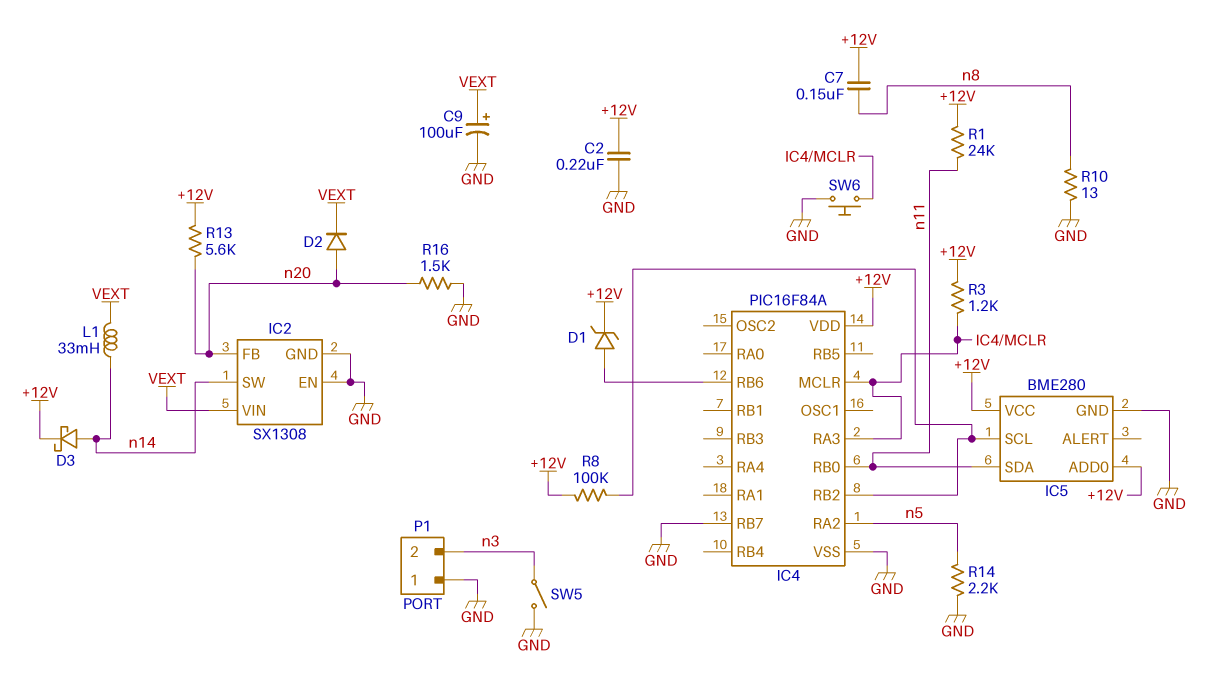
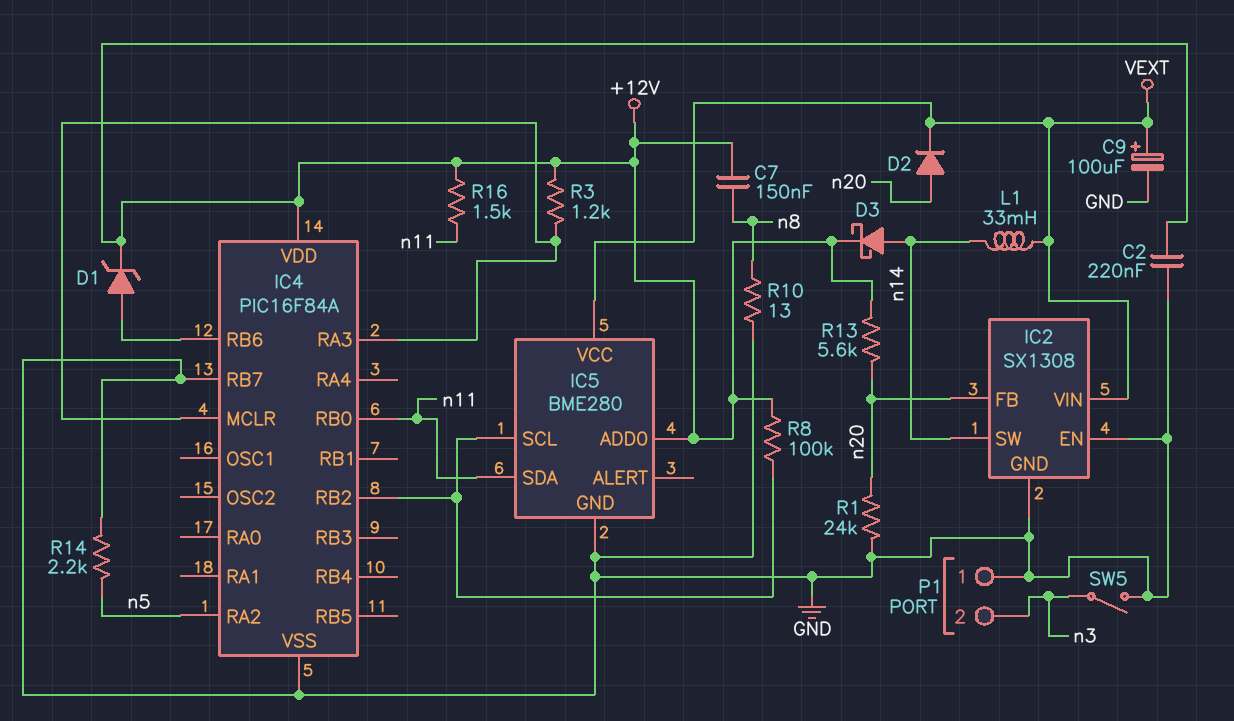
IC5 pin VCC: +12V -> VEXT
R1: 24k (+12V, n11) -> 24k (GND, n20)
R16: 1.5k (GND, n20) -> 1.5k (+12V, n11)
SW6: button (GND, IC4/MCLR) -> none

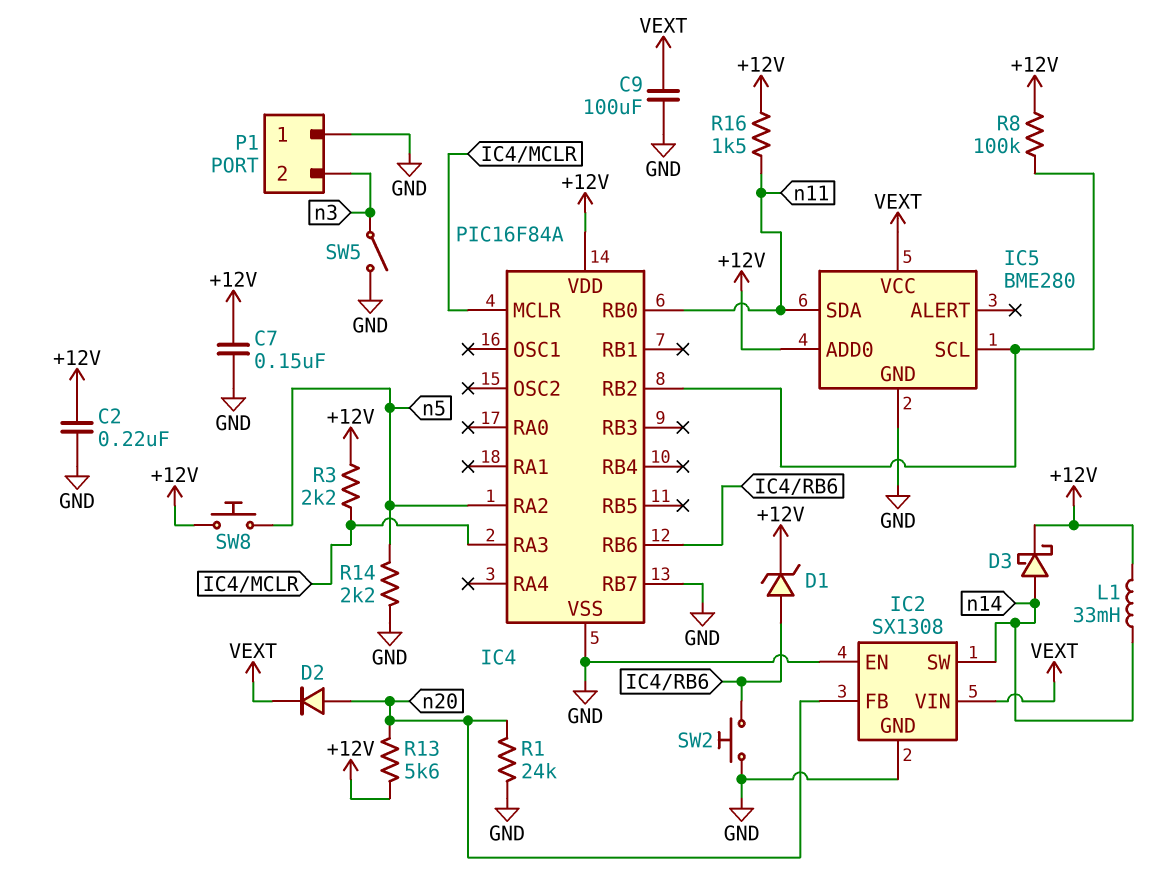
C7: 150nF (+12V, n8) -> 150nF (+12V, GND)
C9: 100uF (plus VEXT, minus GND) -> 100uF (GND, VEXT)
L1: 33mH (VEXT, n14) -> 33mH (+12V, n14)
R3: 1.2k (+12V, IC4/MCLR) -> 2.2k (+12V, IC4/MCLR)
R10: 13 (GND, n8) -> none
SW2: none -> button (GND, IC4/RB6)
SW8: none -> button (+12V, n5)

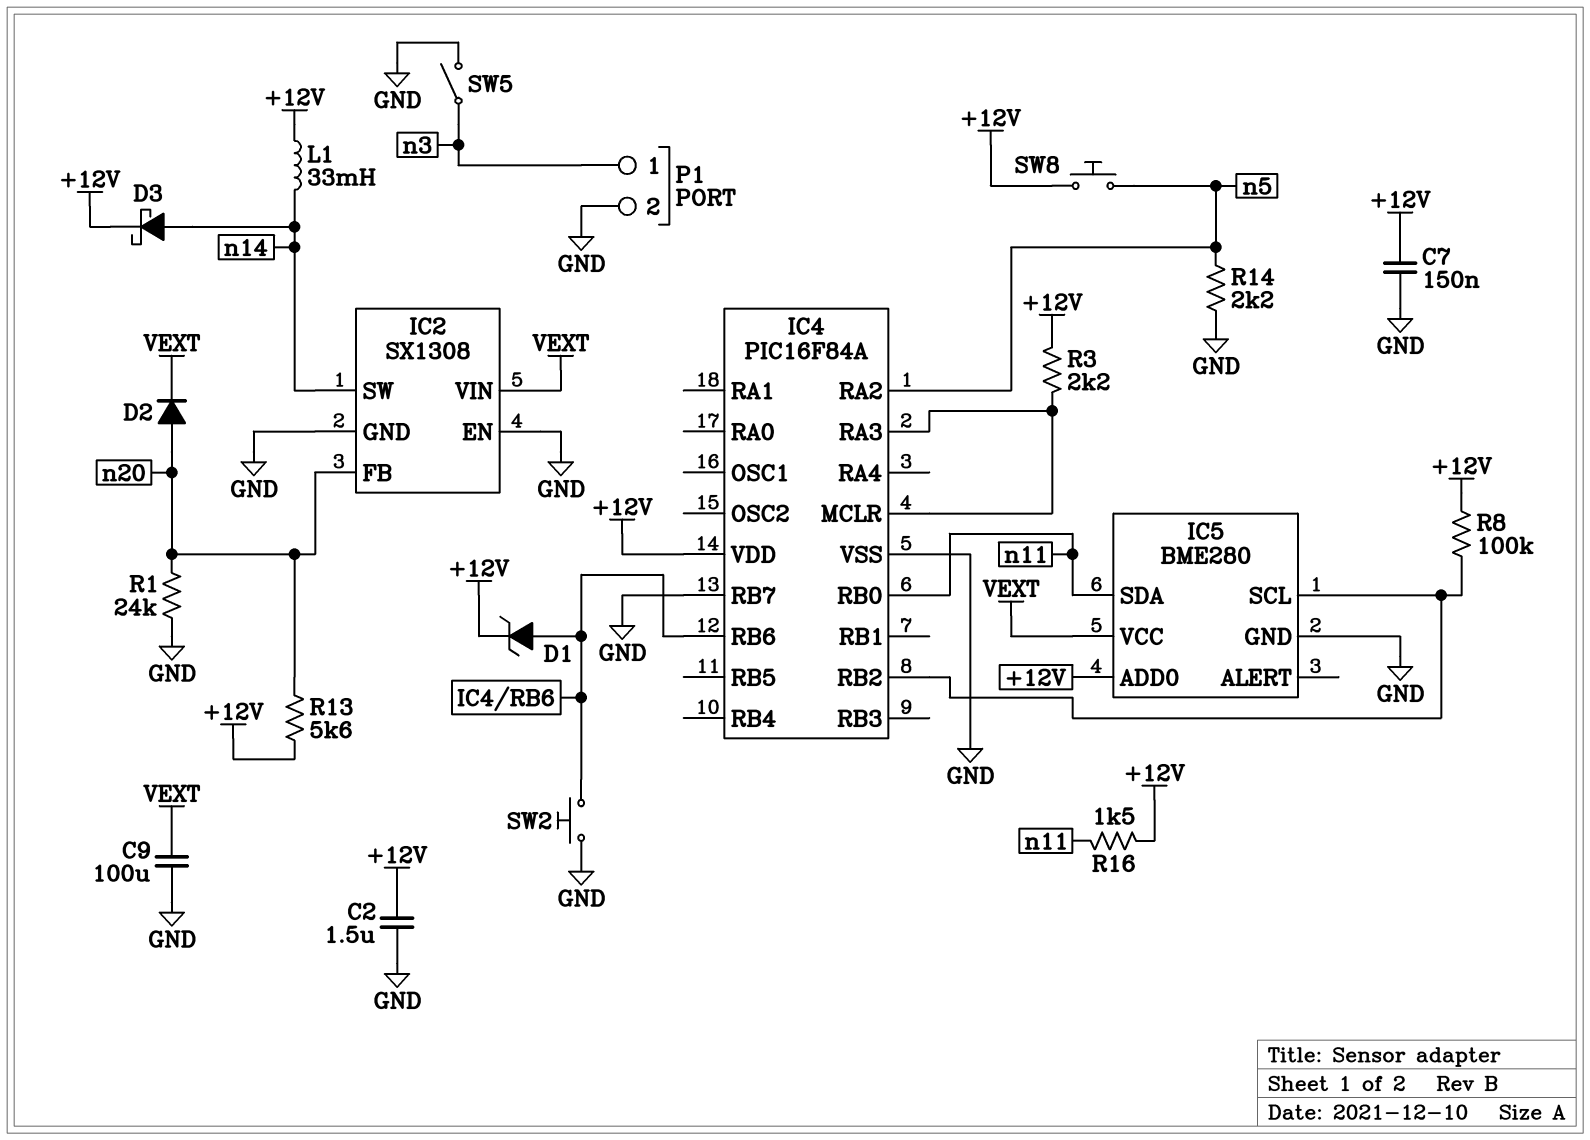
C2: 220nF (+12V, GND) -> 1.5uF (+12V, GND)
P1 pin 1: GND -> n3
P1 pin 2: n3 -> GND

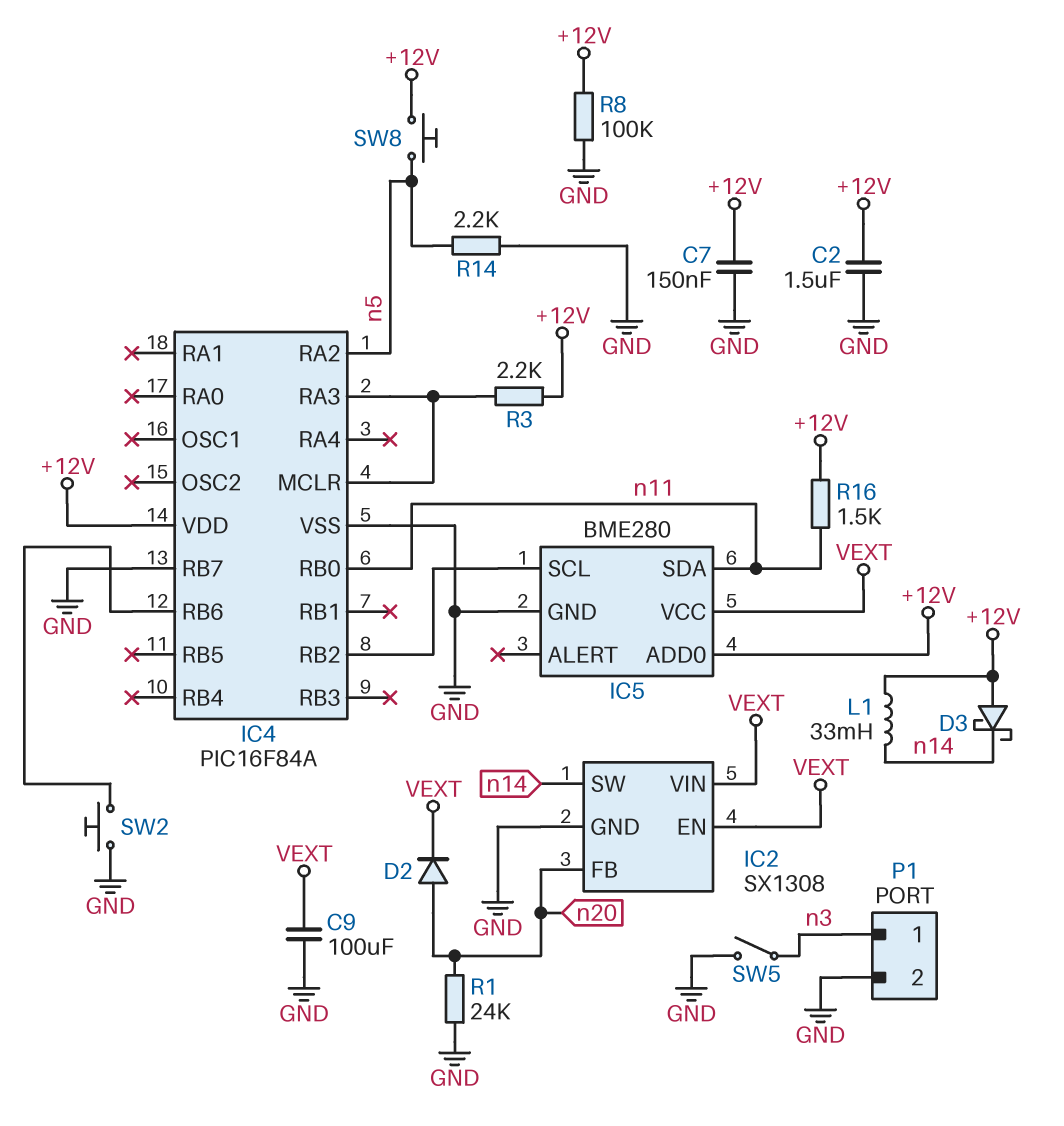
D1: zener (A IC4/RB6, K +12V) -> none
D3: schottky (A n14, K +12V) -> schottky (A +12V, K n14)
IC2 pin EN: GND -> VEXT
R8: 100k (+12V, IC4/RB2) -> 100k (+12V, GND)
R13: 5.6k (+12V, n20) -> none

